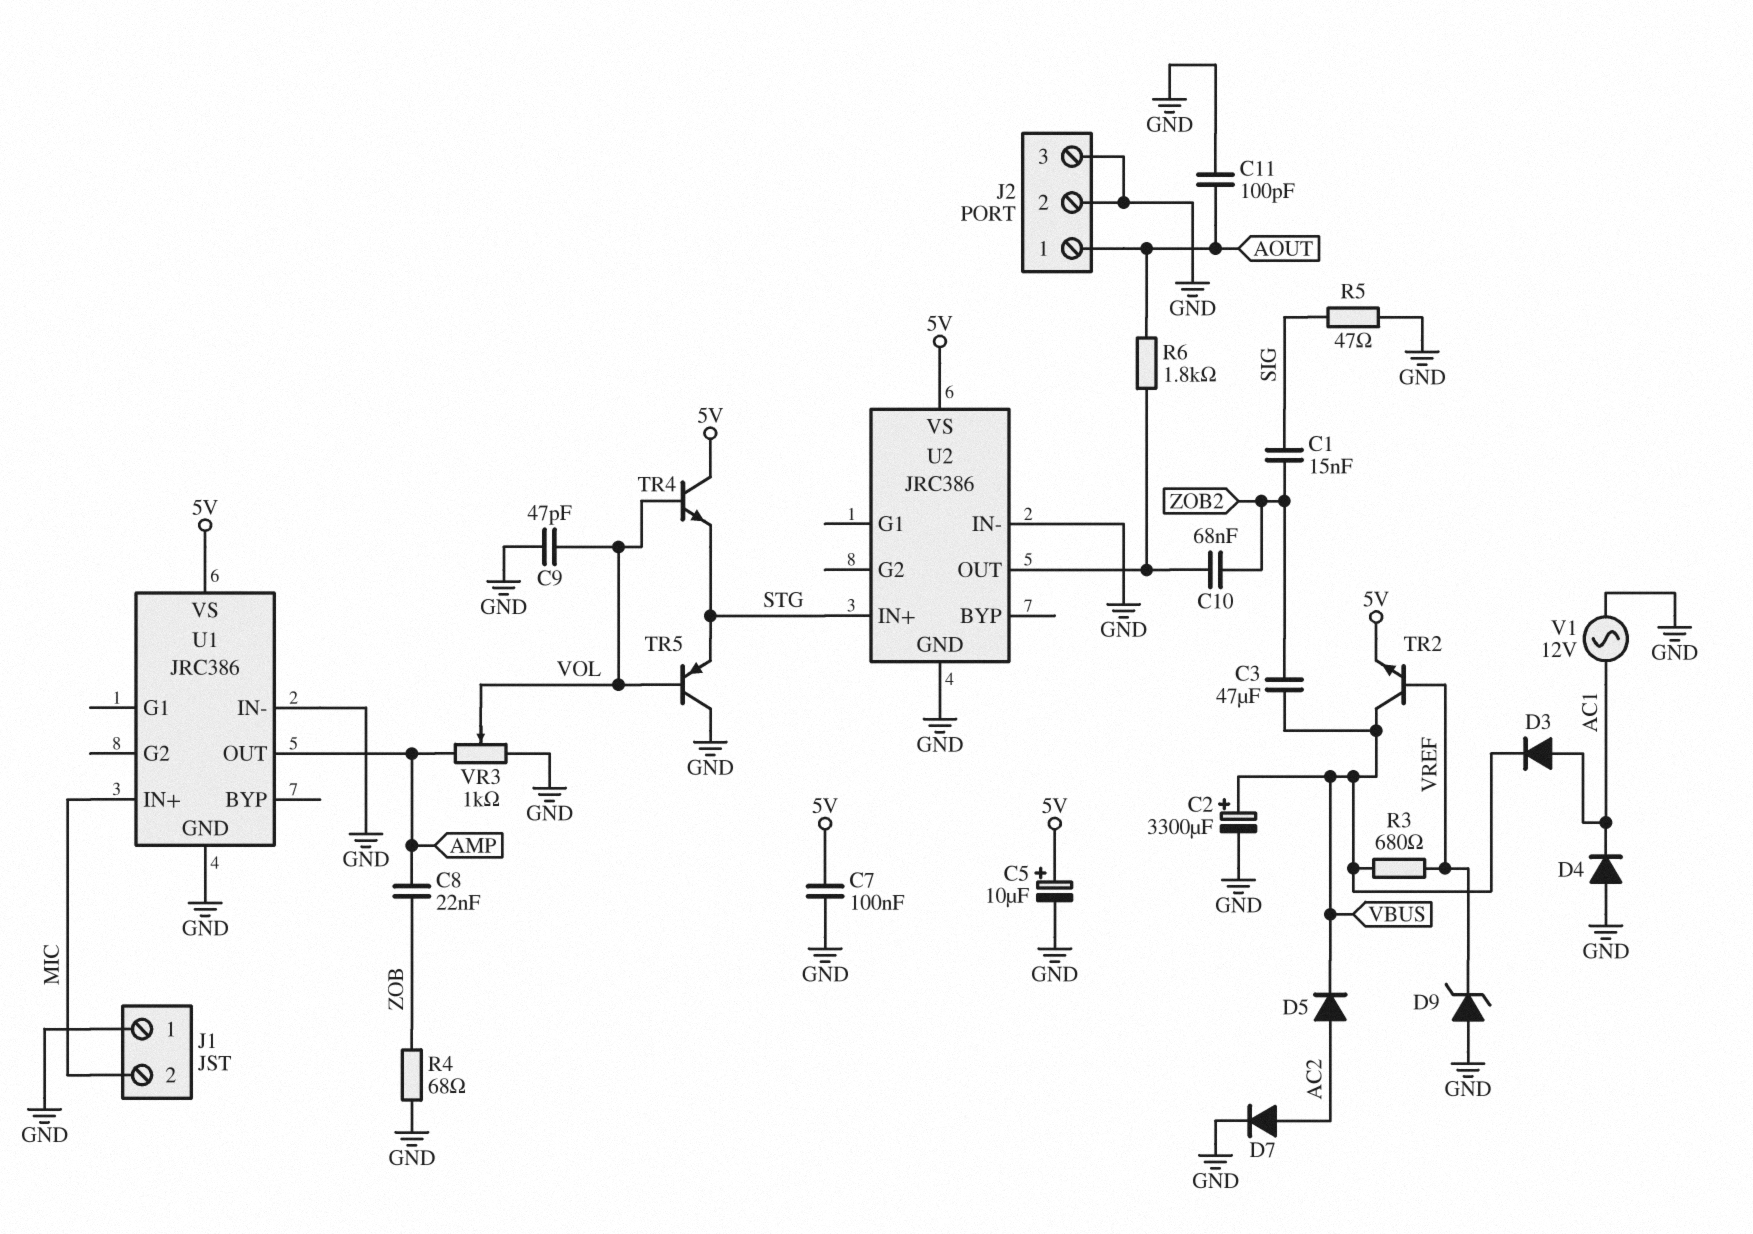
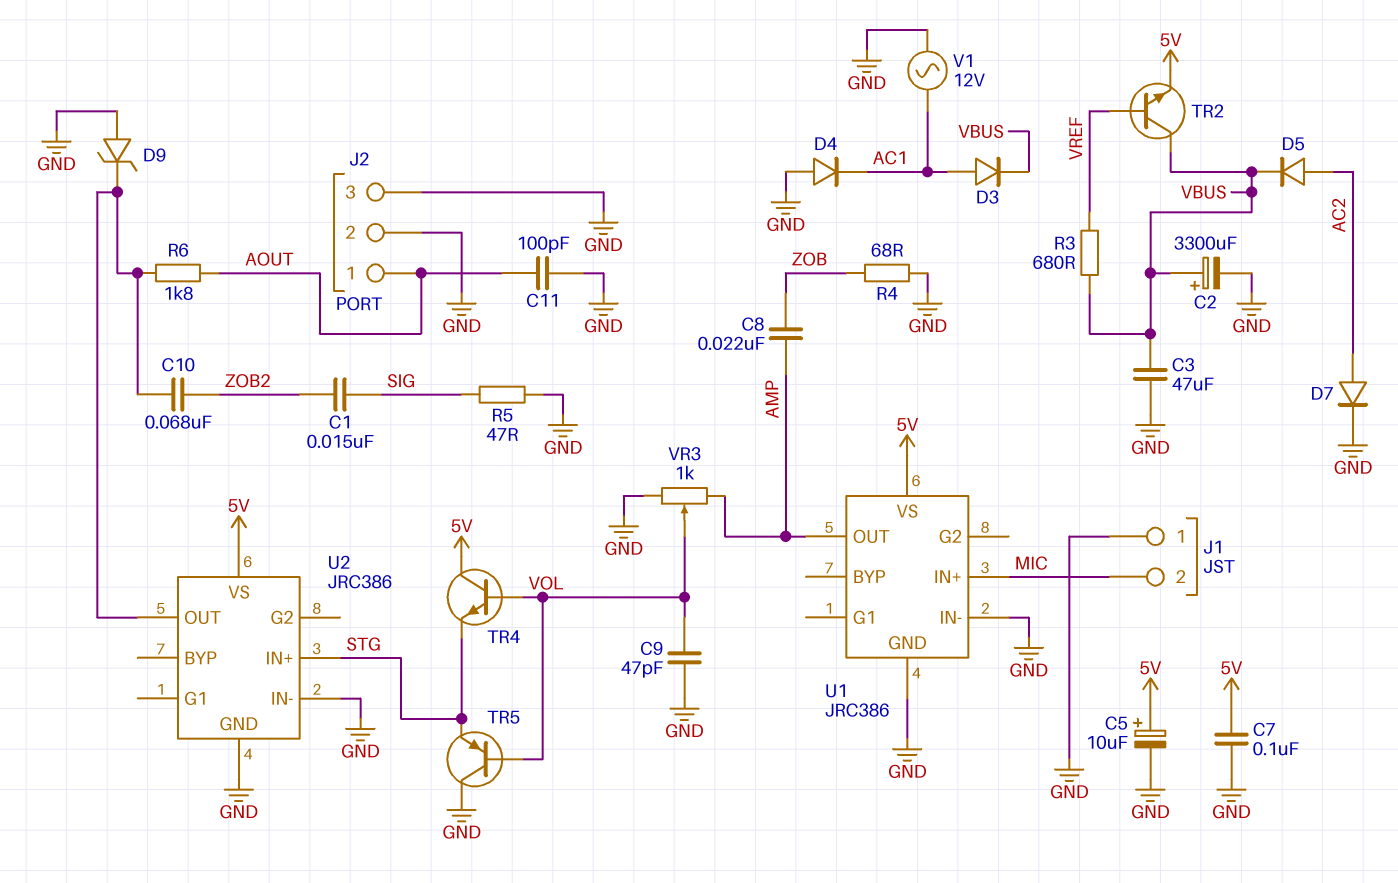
C3: 47uF (VBUS, ZOB2) -> 47uF (GND, VBUS)
D9: zener (A GND, K VREF) -> zener (A GND, K U2/OUT)

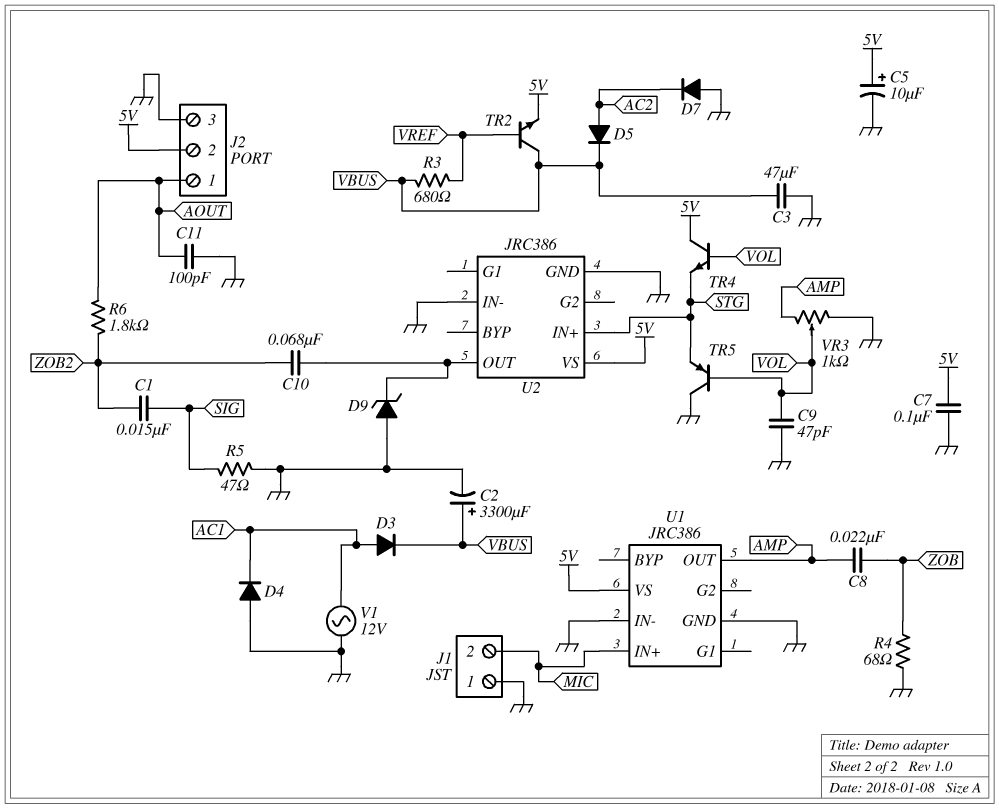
D7: diode (A AC2, K GND) -> diode (A GND, K AC2)
J2 pin 2: GND -> 5V
R6: 1.8k (AOUT, U2/OUT) -> 1.8k (AOUT, ZOB2)

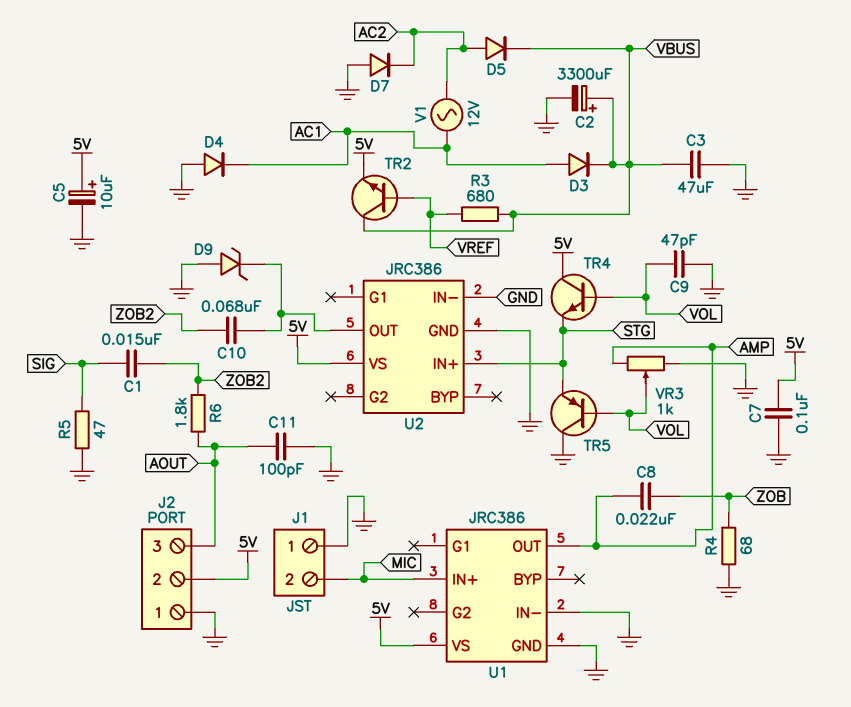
J2 pin 1: AOUT -> GND
J2 pin 3: GND -> AOUT
V1: AC 12V (AC1, GND) -> AC 12V (AC1, AC2)

